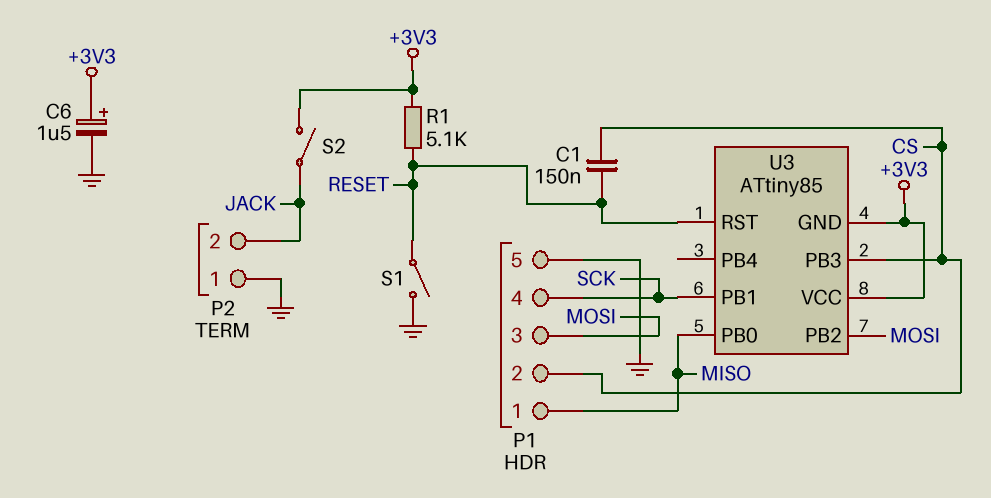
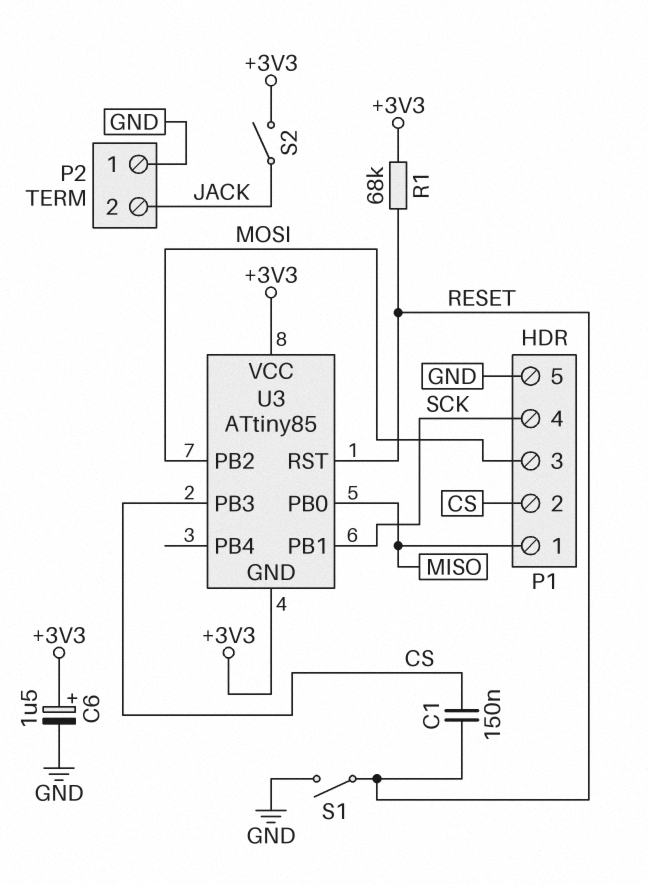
R1: 5.1k (+3V3, RESET) -> 68k (+3V3, RESET)

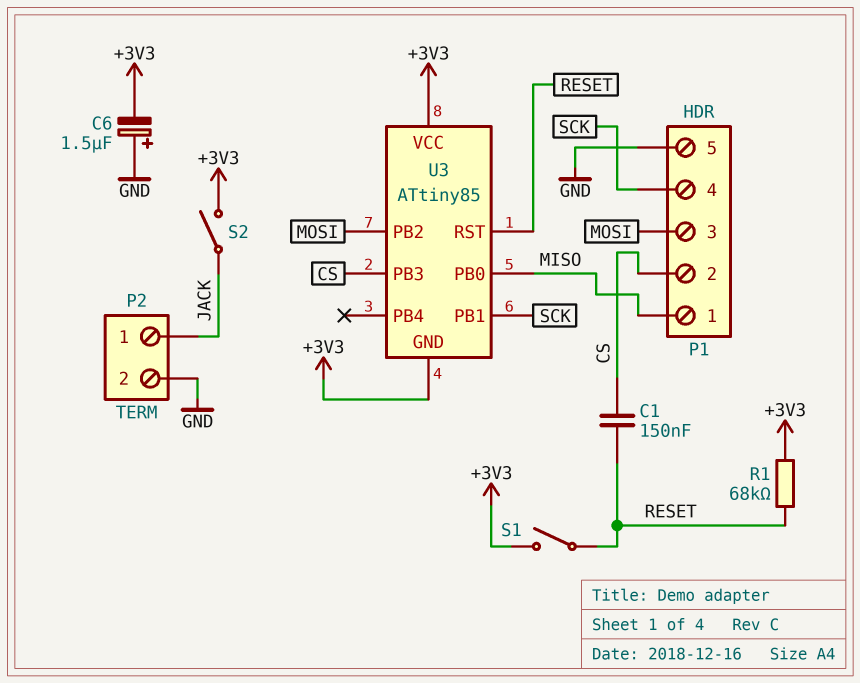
C6: 1.5uF (plus +3V3, minus GND) -> 1.5uF (plus GND, minus +3V3)
P2 pin 1: GND -> JACK
P2 pin 2: JACK -> GND
S1: switch (GND, RESET) -> switch (+3V3, RESET)

